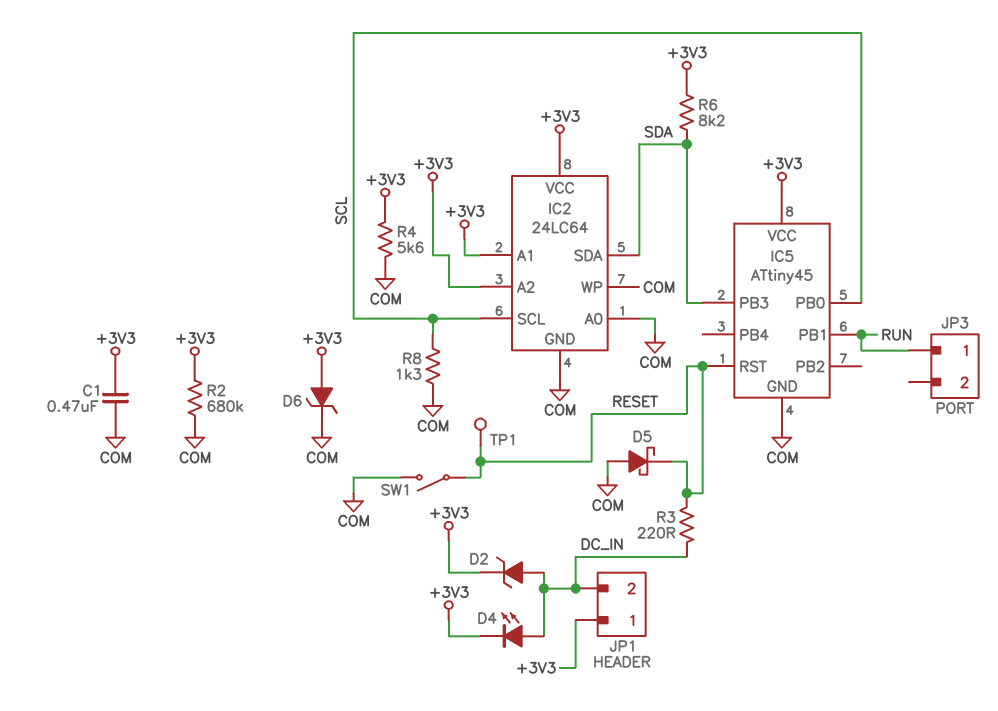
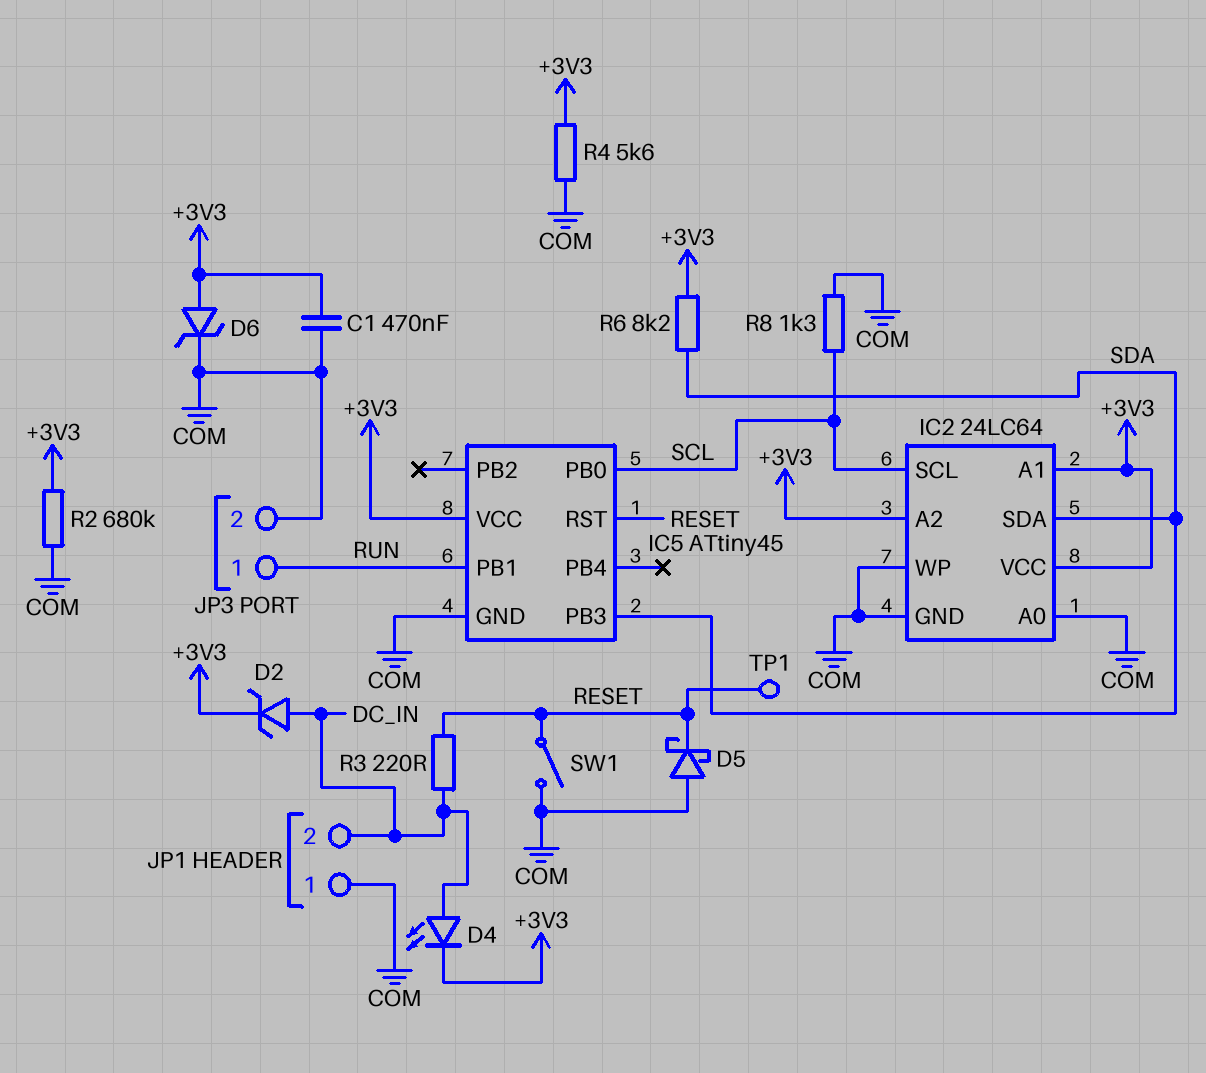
JP1 pin 1: +3V3 -> COM
JP3 pin 2: none -> COM

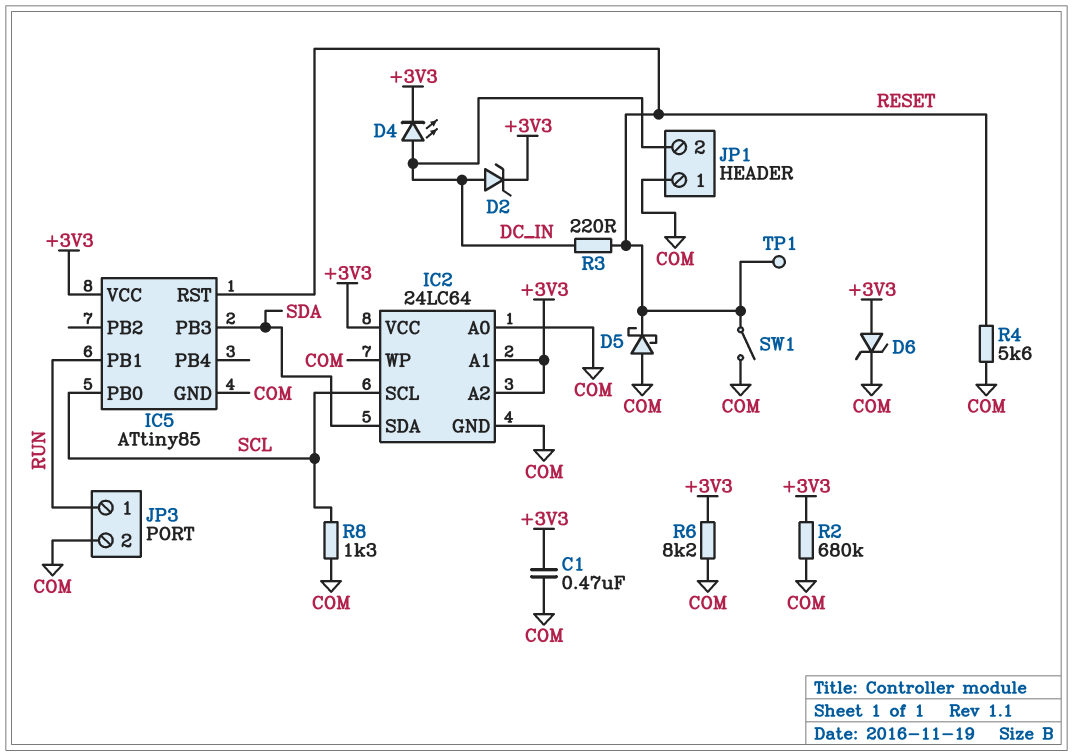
IC5: ATtiny45 -> ATtiny85
R4: 5.6k (+3V3, COM) -> 5.6k (COM, RESET)
R6: 8.2k (+3V3, SDA) -> 8.2k (+3V3, COM)

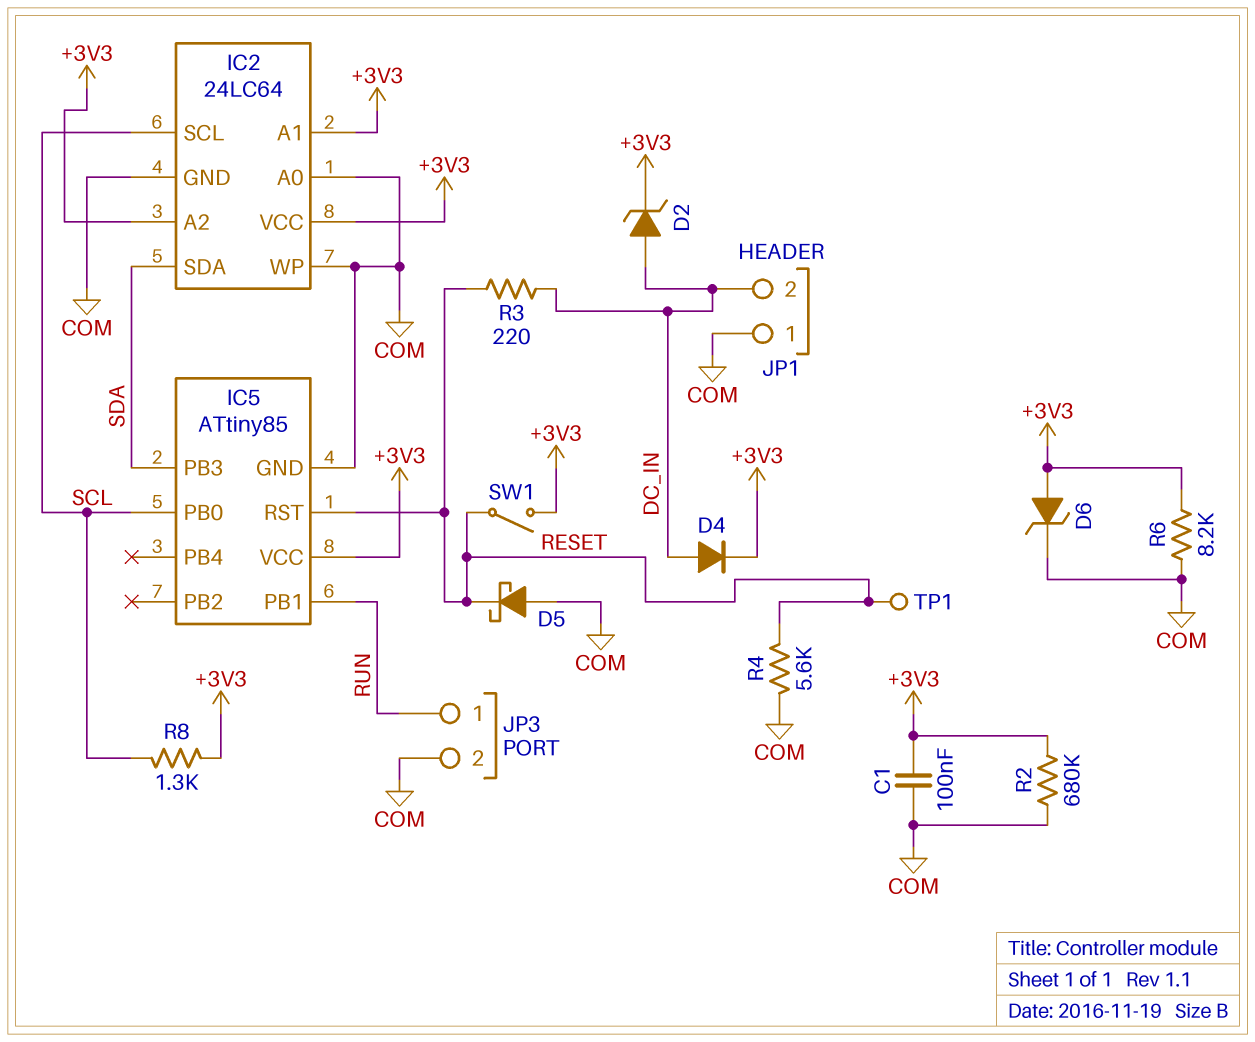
C1: 470nF (+3V3, COM) -> 100nF (+3V3, COM)
D4: LED (A DC_IN, K +3V3) -> diode (A DC_IN, K +3V3)
R8: 1.3k (COM, SCL) -> 1.3k (+3V3, SCL)
SW1: switch (COM, RESET) -> switch (+3V3, RESET)

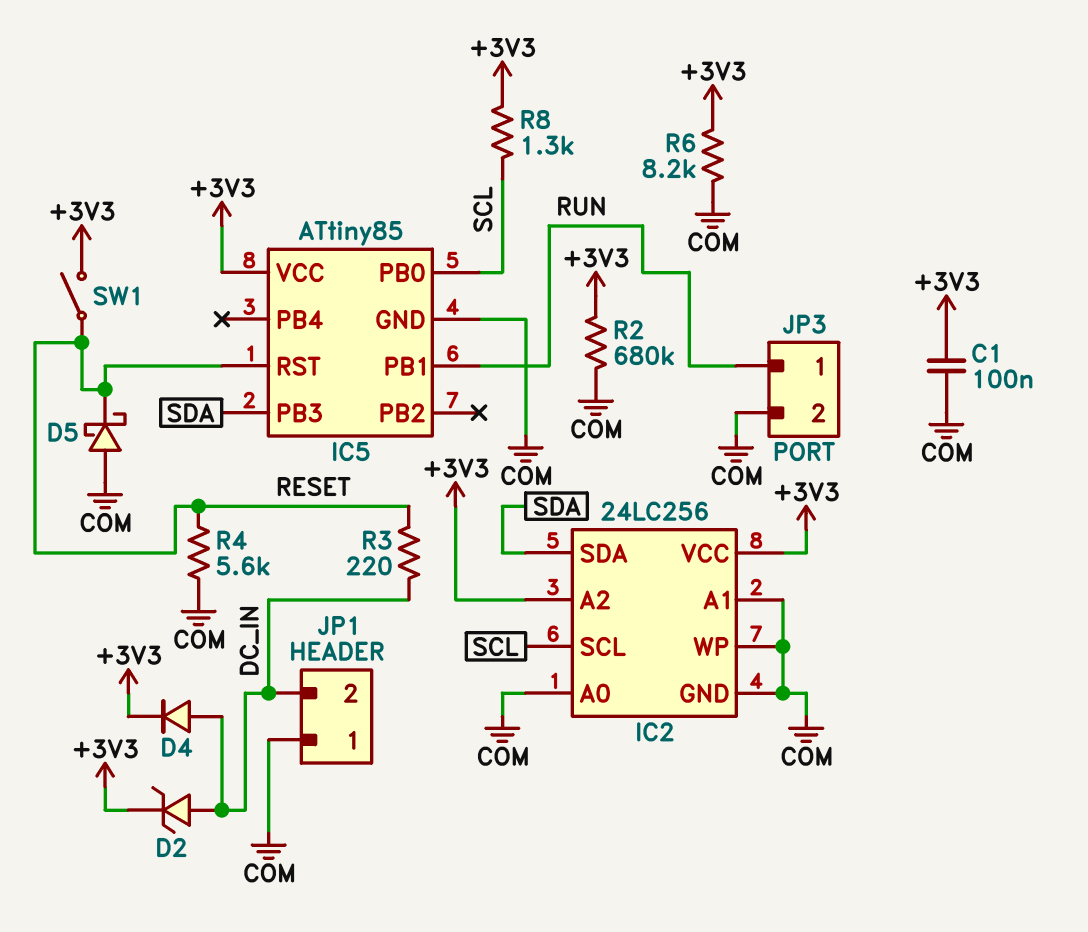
D6: zener (A +3V3, K COM) -> none
IC2: 24LC64 -> 24LC256
IC2 pin A1: +3V3 -> COM
TP1: test point (RESET) -> none

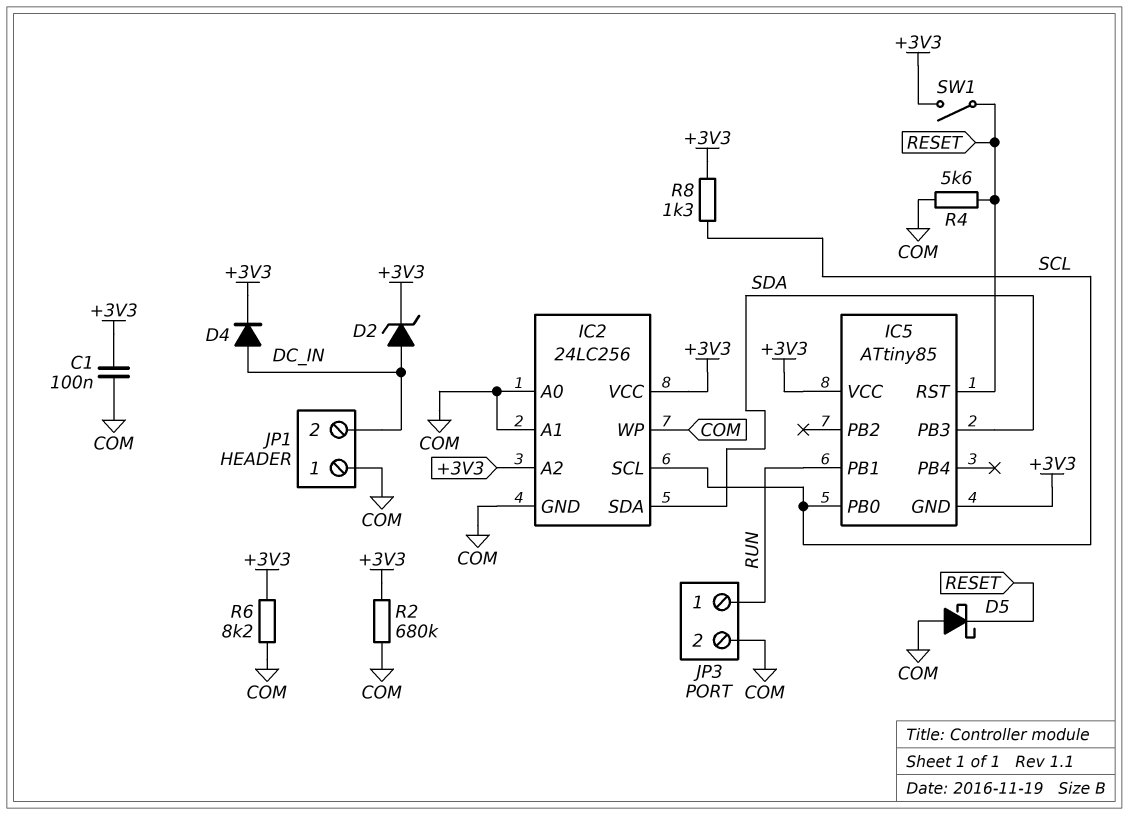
IC5 pin GND: COM -> +3V3
R3: 220 (DC_IN, RESET) -> none

